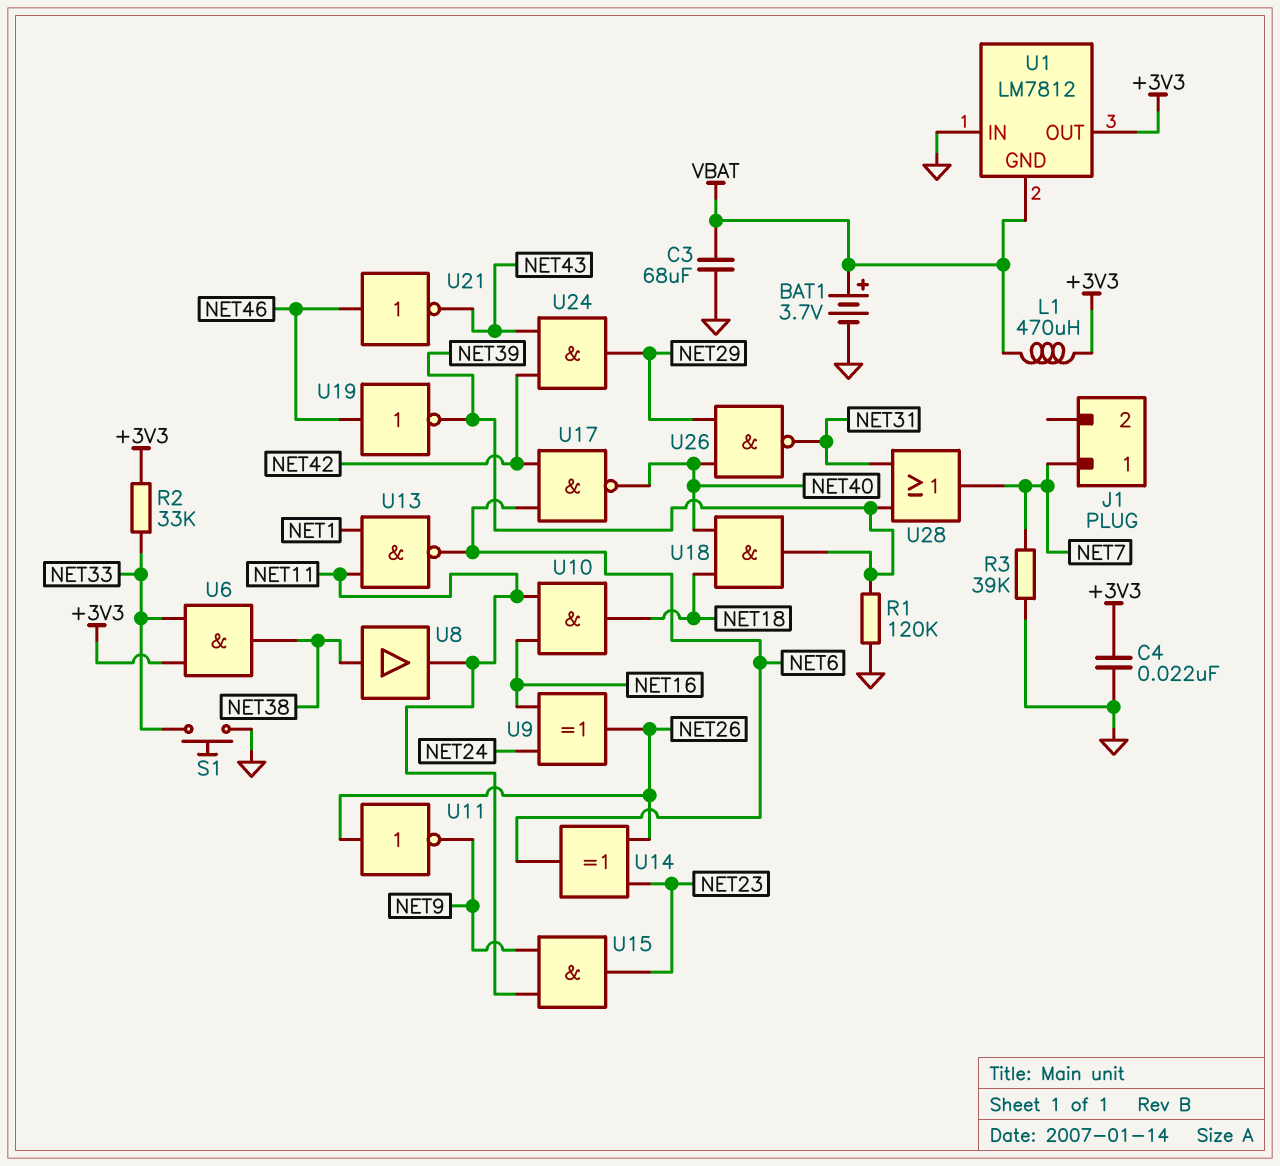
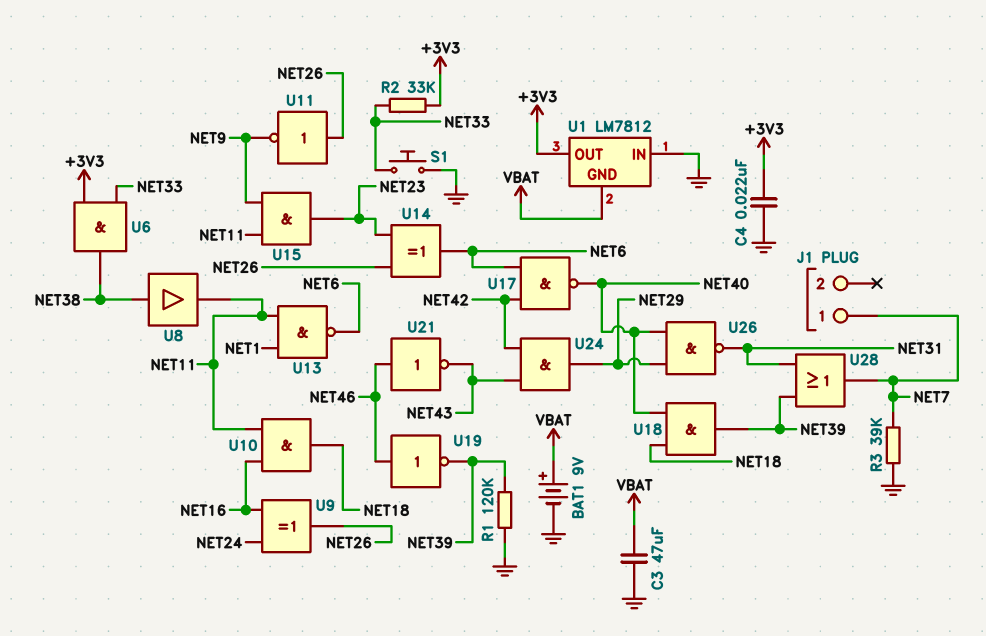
BAT1: 3.7V (plus VBAT, minus GND) -> 9V (plus VBAT, minus GND)
C3: 68uF (GND, VBAT) -> 47uF (GND, VBAT)
L1: 470uH (+3V3, VBAT) -> none

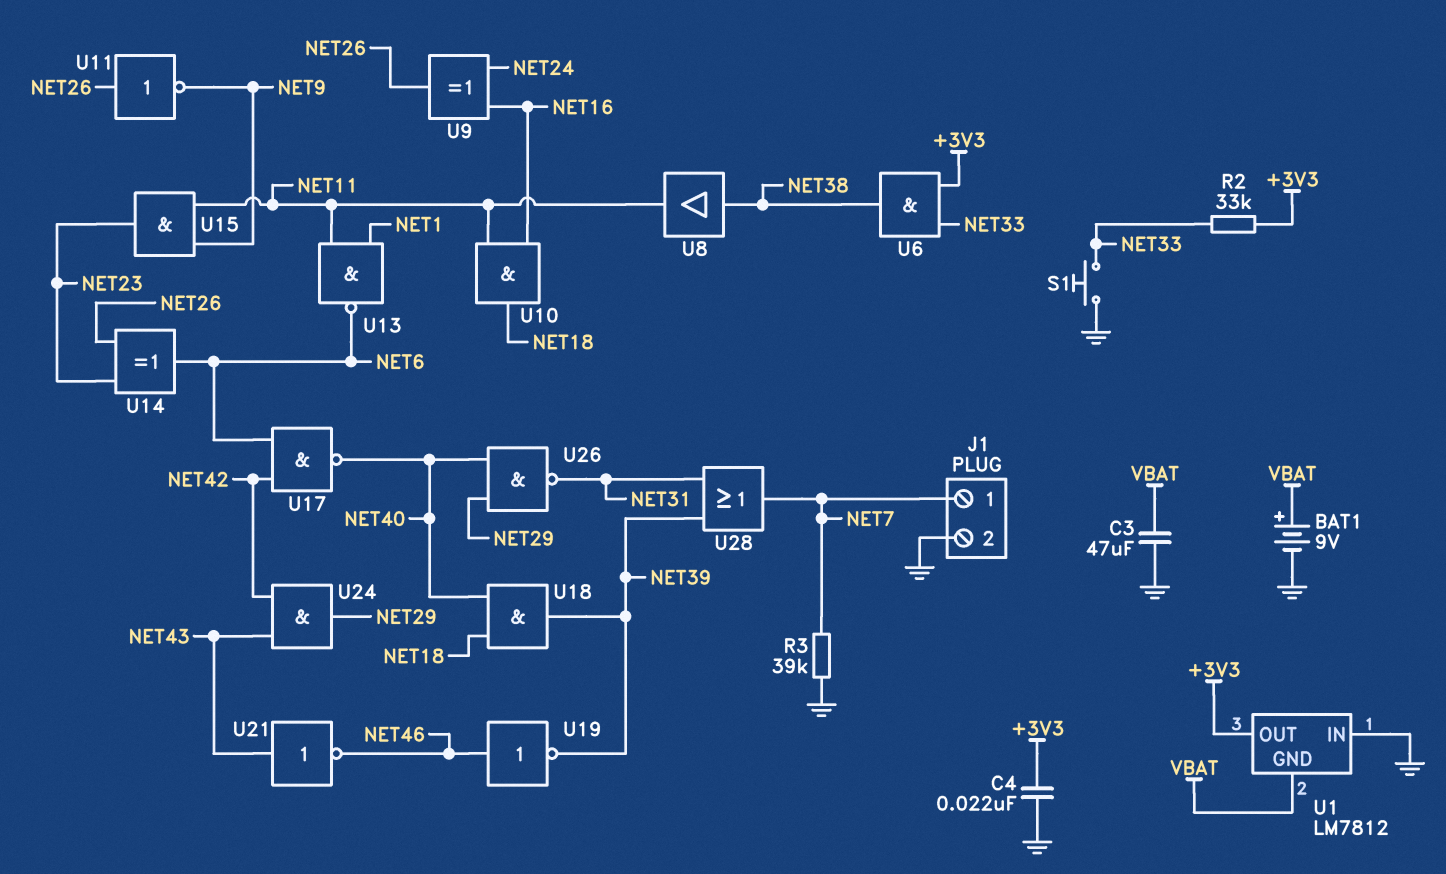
J1 pin 2: none -> GND
R1: 120k (GND, NET39) -> none
U21: NOT (in NET46, out NET43) -> NOT (in NET43, out NET46)

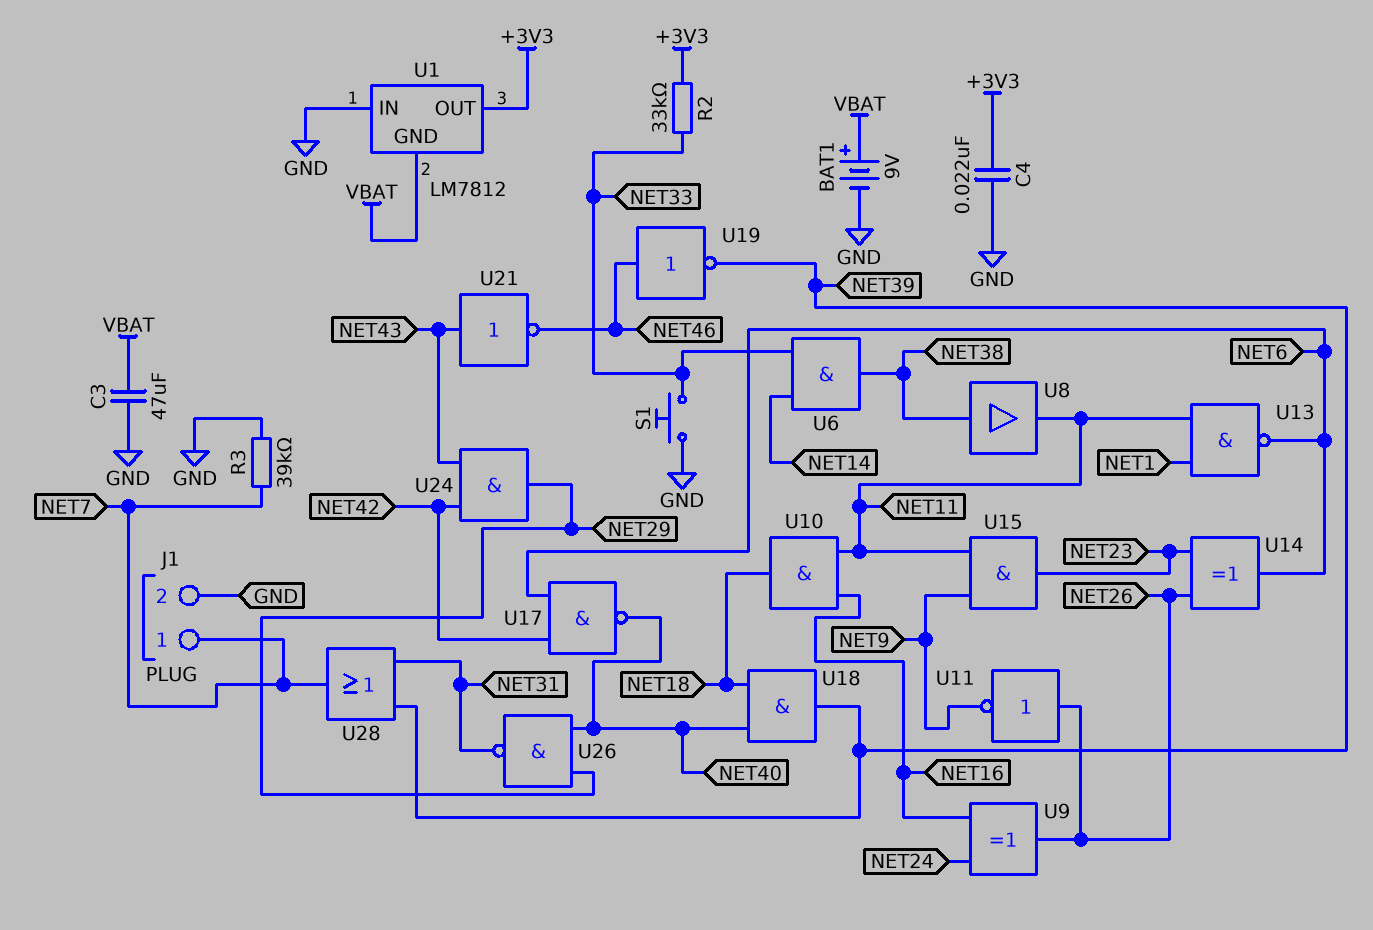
U6: AND (in +3V3, in NET33, out NET38) -> AND (in NET14, in NET33, out NET38)

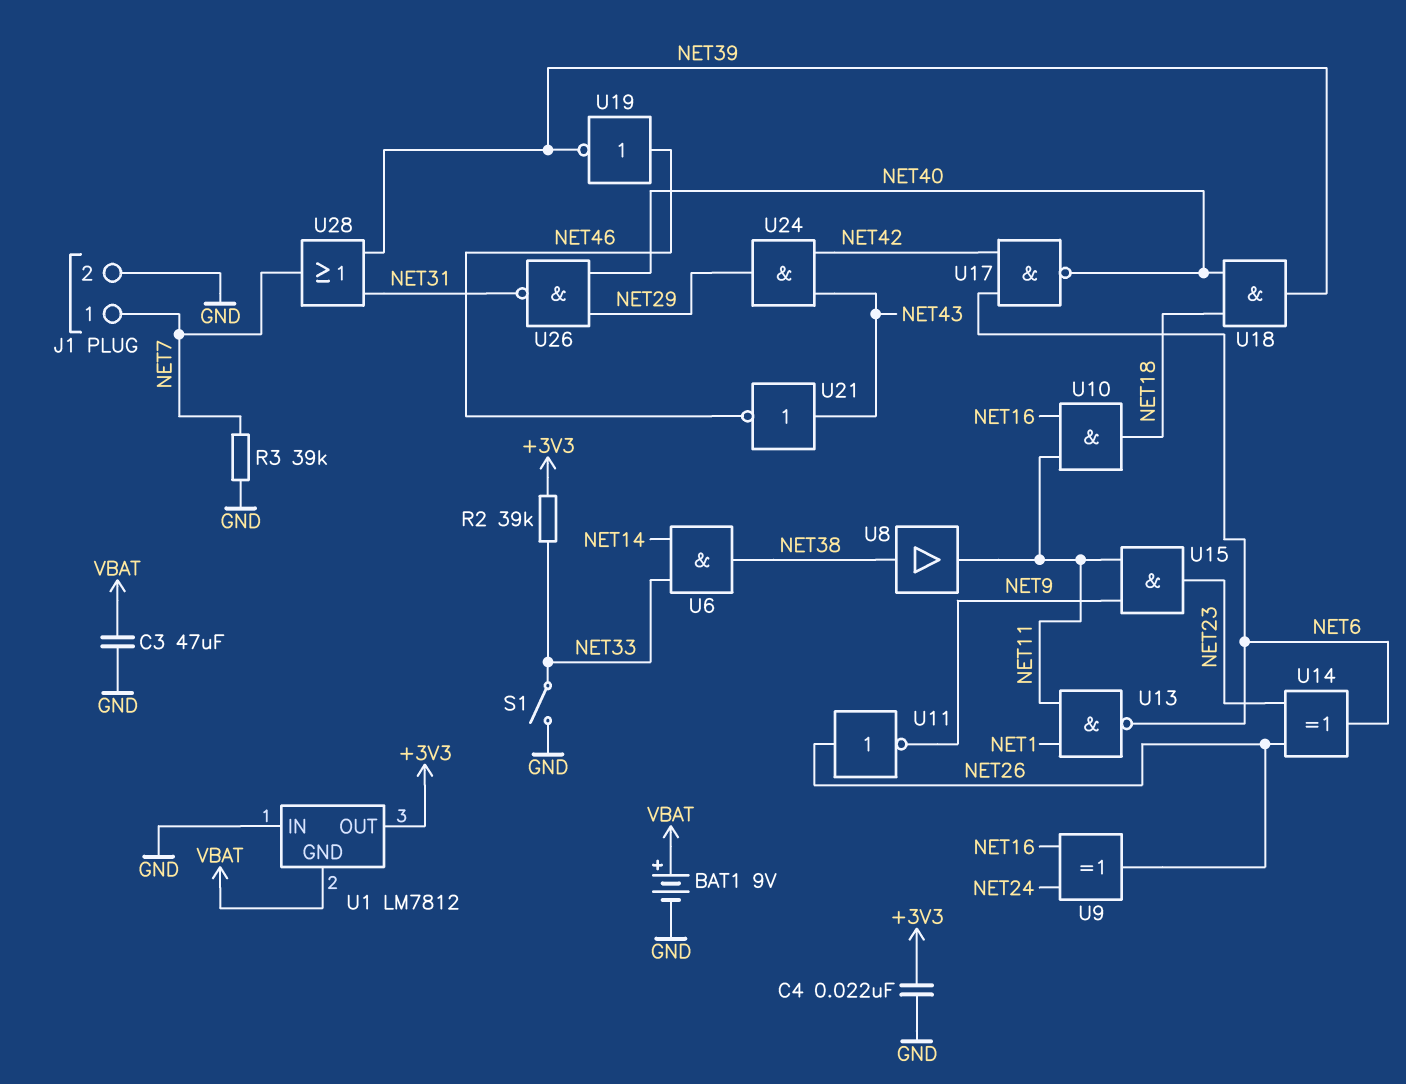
R2: 33k (+3V3, NET33) -> 39k (+3V3, NET33)
S1: button (GND, NET33) -> switch (GND, NET33)

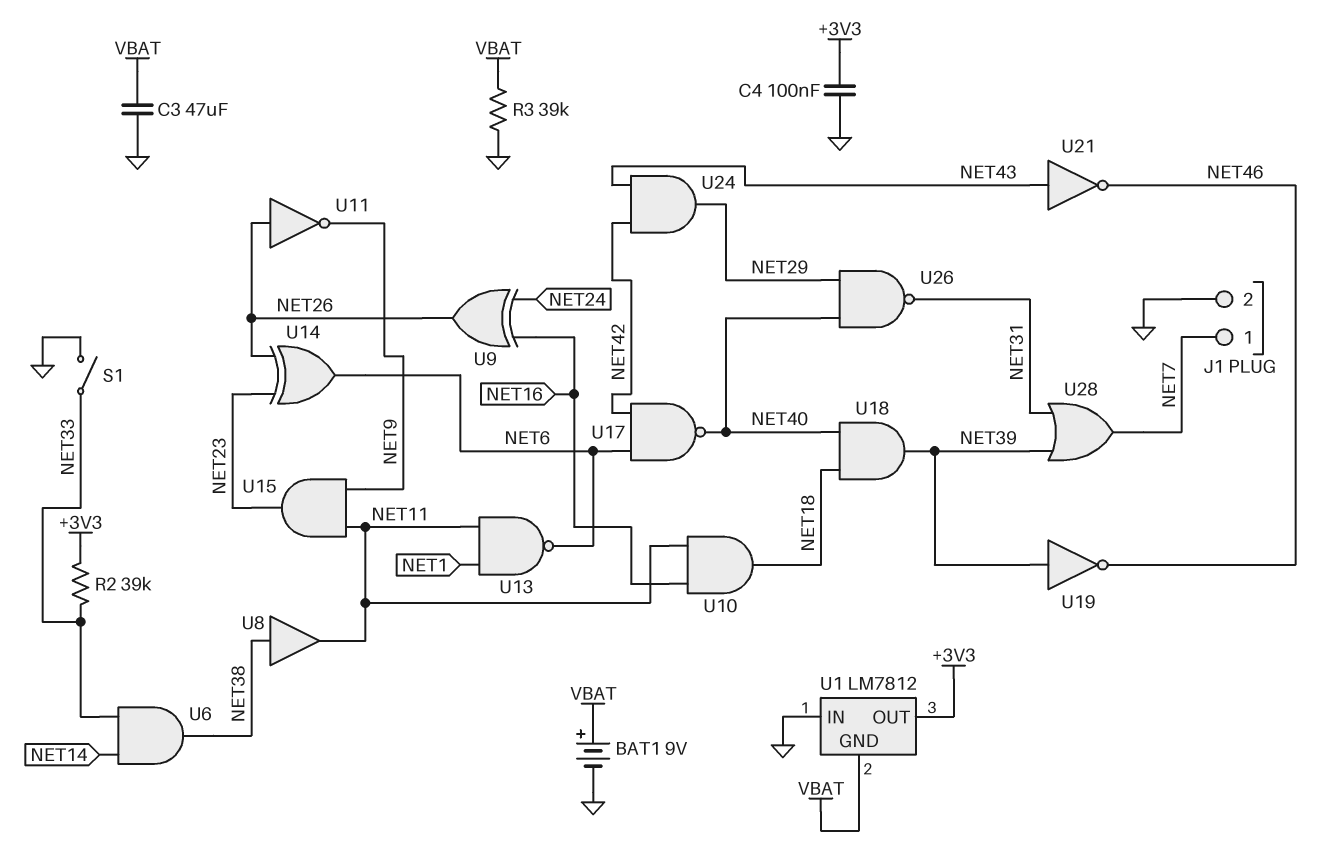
C4: 22nF (+3V3, GND) -> 100nF (+3V3, GND)
R3: 39k (GND, NET7) -> 39k (GND, VBAT)
U19: NOT (in NET46, out NET39) -> NOT (in NET39, out NET46)

